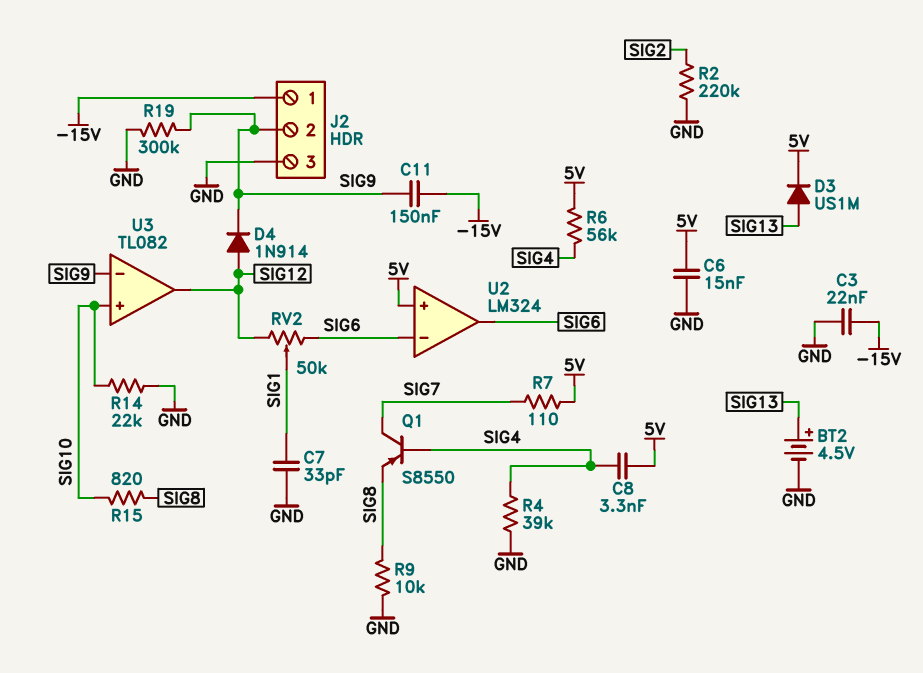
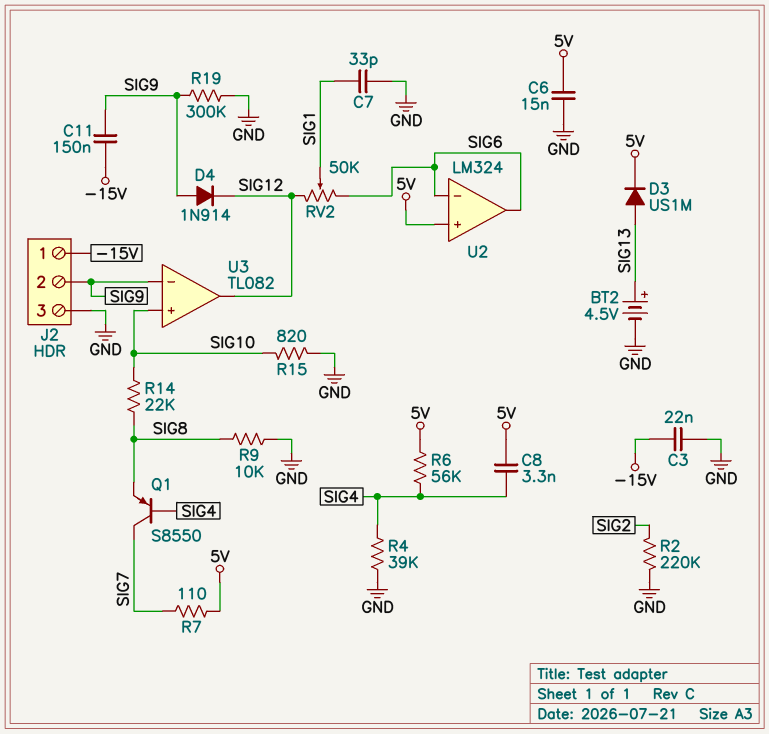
D4: diode 1N914 (A SIG12, K SIG9) -> diode 1N914 (A SIG9, K SIG12)
R14: 22k (GND, SIG10) -> 22k (SIG8, SIG10)
R15: 820 (SIG8, SIG10) -> 820 (GND, SIG10)

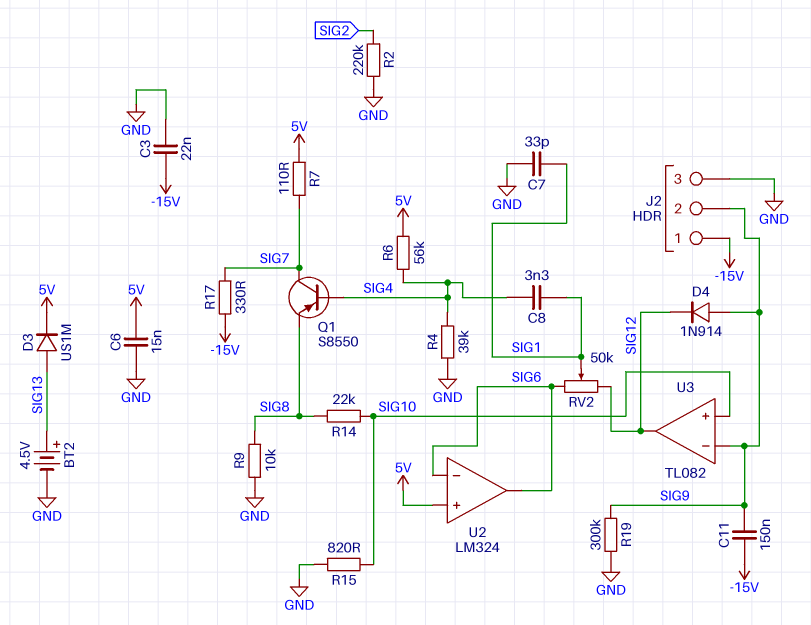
C8: 3.3nF (5V, SIG4) -> 3.3nF (SIG1, SIG4)
R17: none -> 330 (-15V, SIG7)

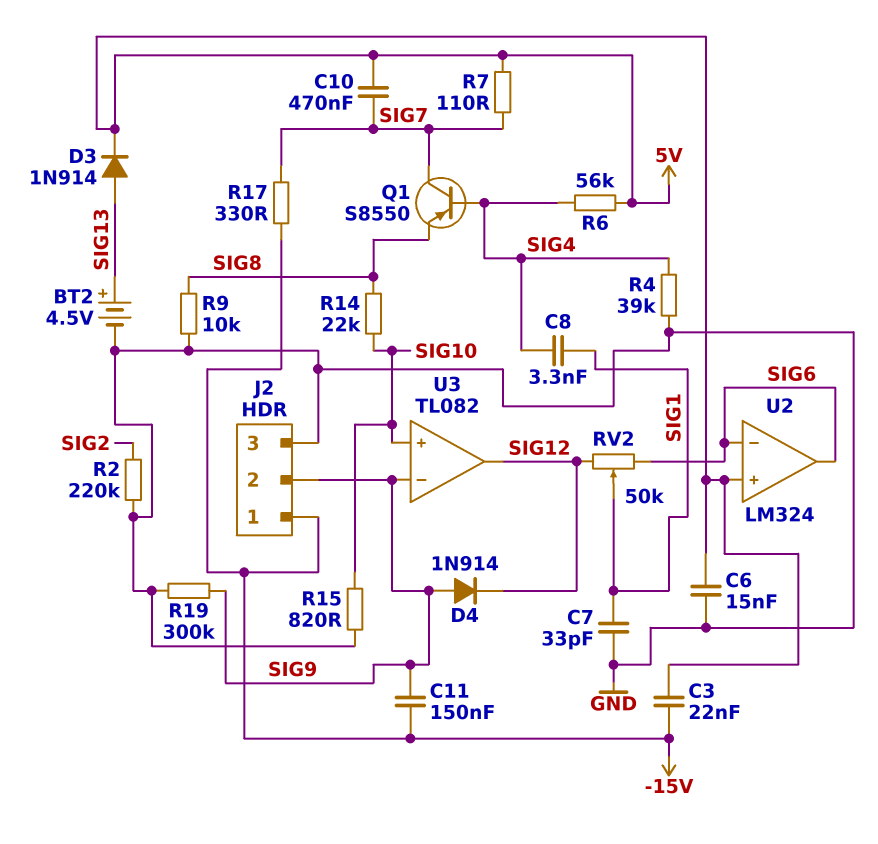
C3: 22nF (-15V, GND) -> 22nF (-15V, 5V)
C10: none -> 470nF (5V, SIG7)
D3: diode US1M (A SIG13, K 5V) -> diode 1N914 (A SIG13, K 5V)

